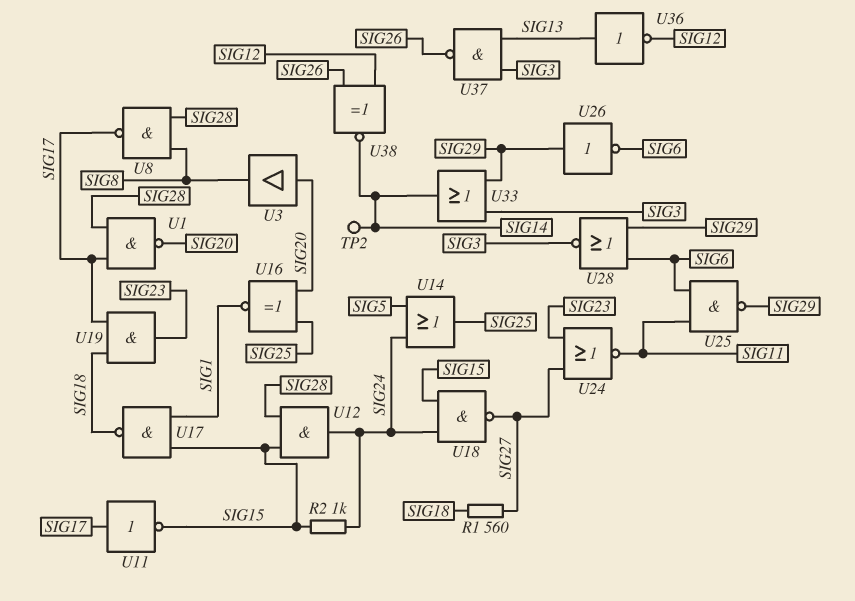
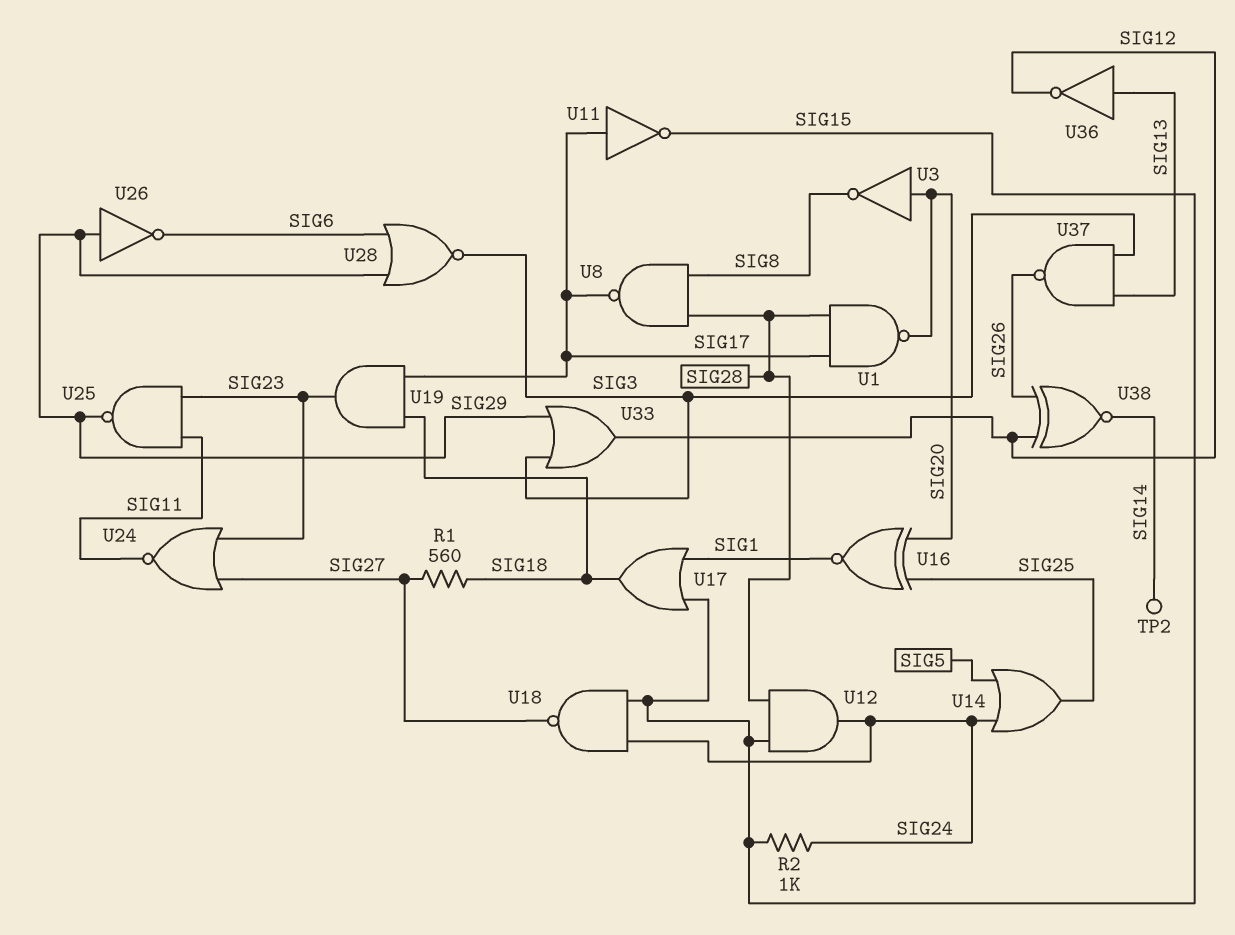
U3: buffer (in SIG20, out SIG8) -> NOT (in SIG20, out SIG8)
U17: NAND (in SIG1, in SIG15, out SIG18) -> OR (in SIG1, in SIG15, out SIG18)
U25: NAND (in SIG6, in SIG11, out SIG29) -> NAND (in SIG11, in SIG23, out SIG29)
U33: OR (in SIG3, in SIG29, out SIG14) -> OR (in SIG3, in SIG29, out SIG12)

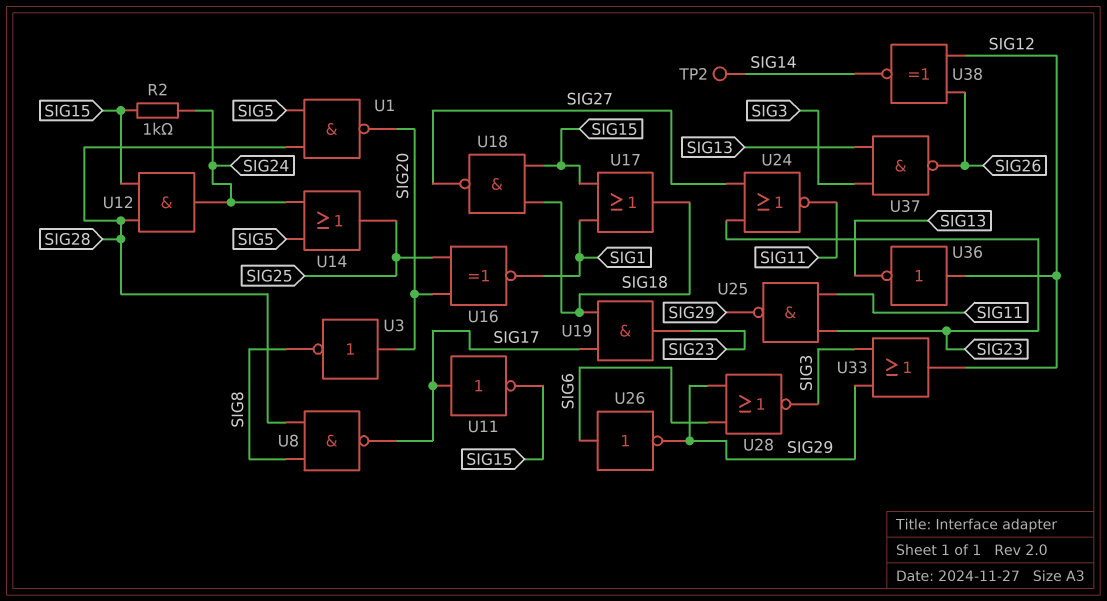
R1: 560 (SIG18, SIG27) -> none
U1: NAND (in SIG17, in SIG28, out SIG20) -> NAND (in SIG5, in SIG28, out SIG20)
U18: NAND (in SIG15, in SIG24, out SIG27) -> NAND (in SIG15, in SIG18, out SIG27)
U26: NOT (in SIG29, out SIG6) -> NOT (in SIG6, out SIG29)
U36: NOT (in SIG13, out SIG12) -> NOT (in SIG12, out SIG13)

